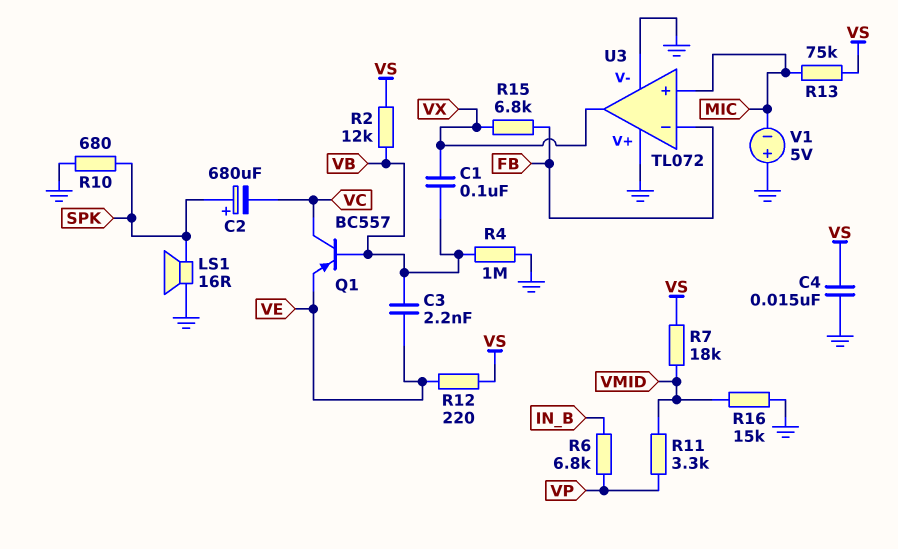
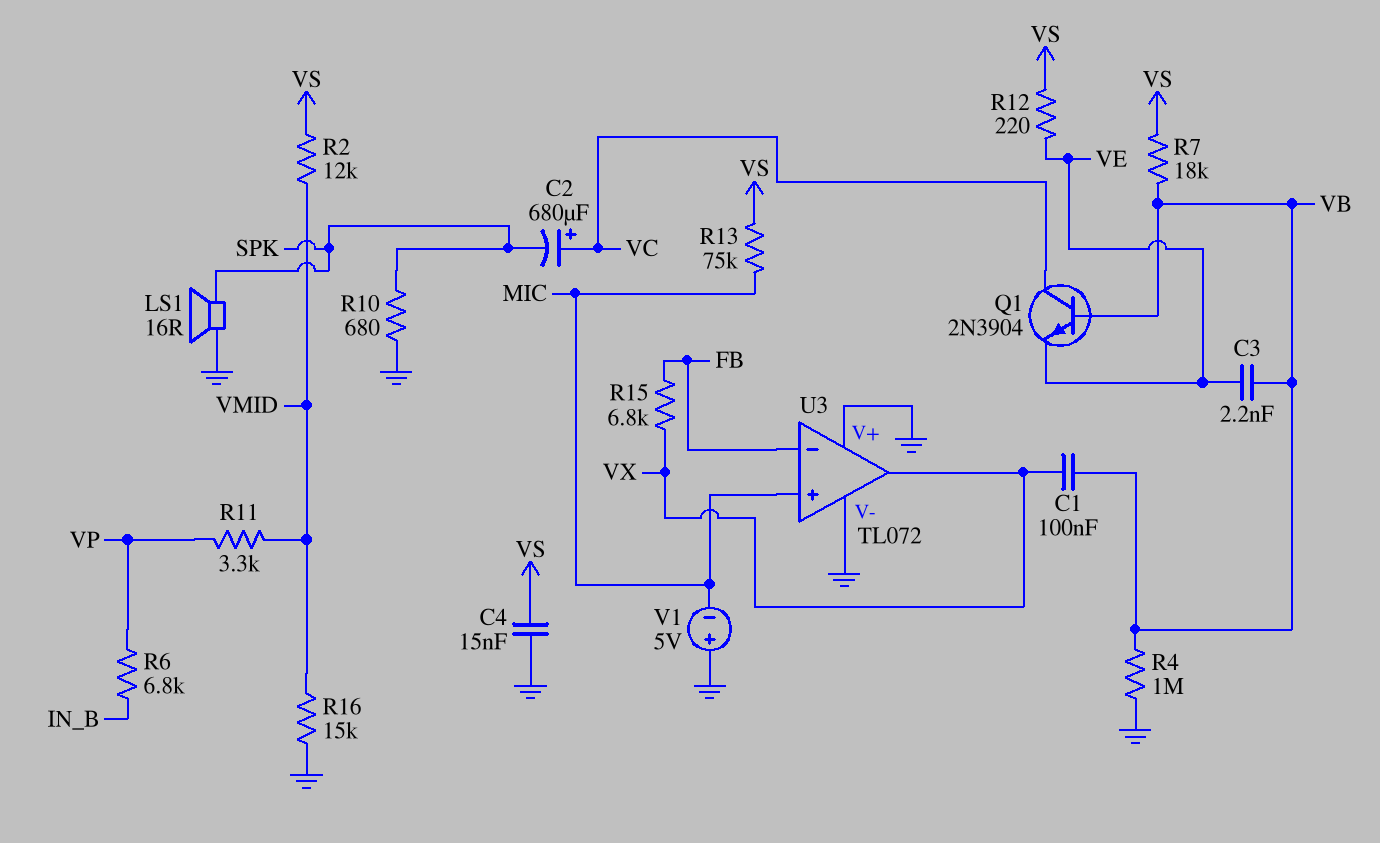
C2: 680uF (plus SPK, minus VC) -> 680uF (plus VC, minus SPK)
Q1: PNP BC557 (B VB, C VC, E VE) -> NPN 2N3904 (B VB, C VC, E VE)
R2: 12k (VB, VS) -> 12k (VMID, VS)
R7: 18k (VMID, VS) -> 18k (VB, VS)

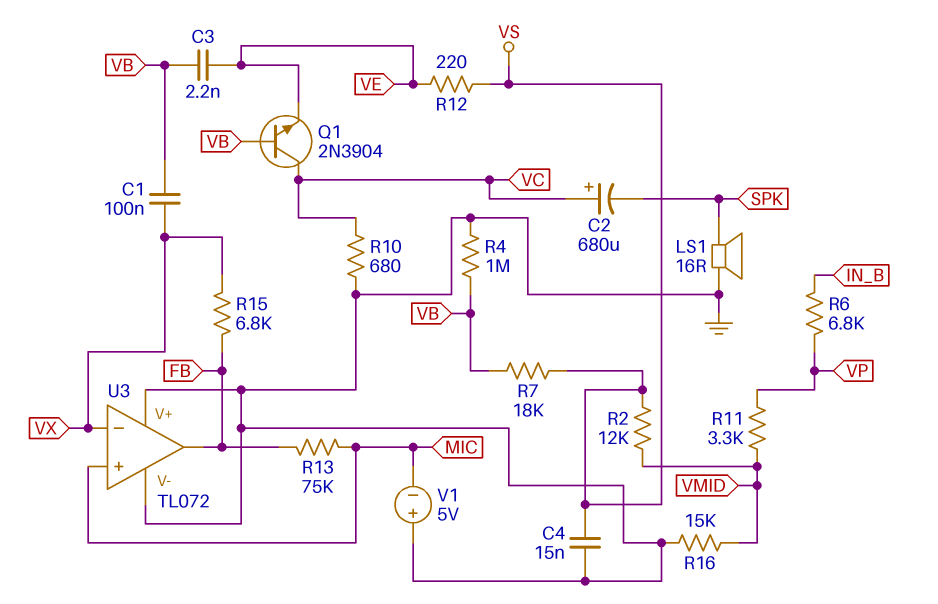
R10: 680 (GND, SPK) -> 680 (GND, VC)
R13: 75k (MIC, VS) -> 75k (FB, MIC)
U3 pin in-: FB -> VX
U3 pin out: VX -> FB

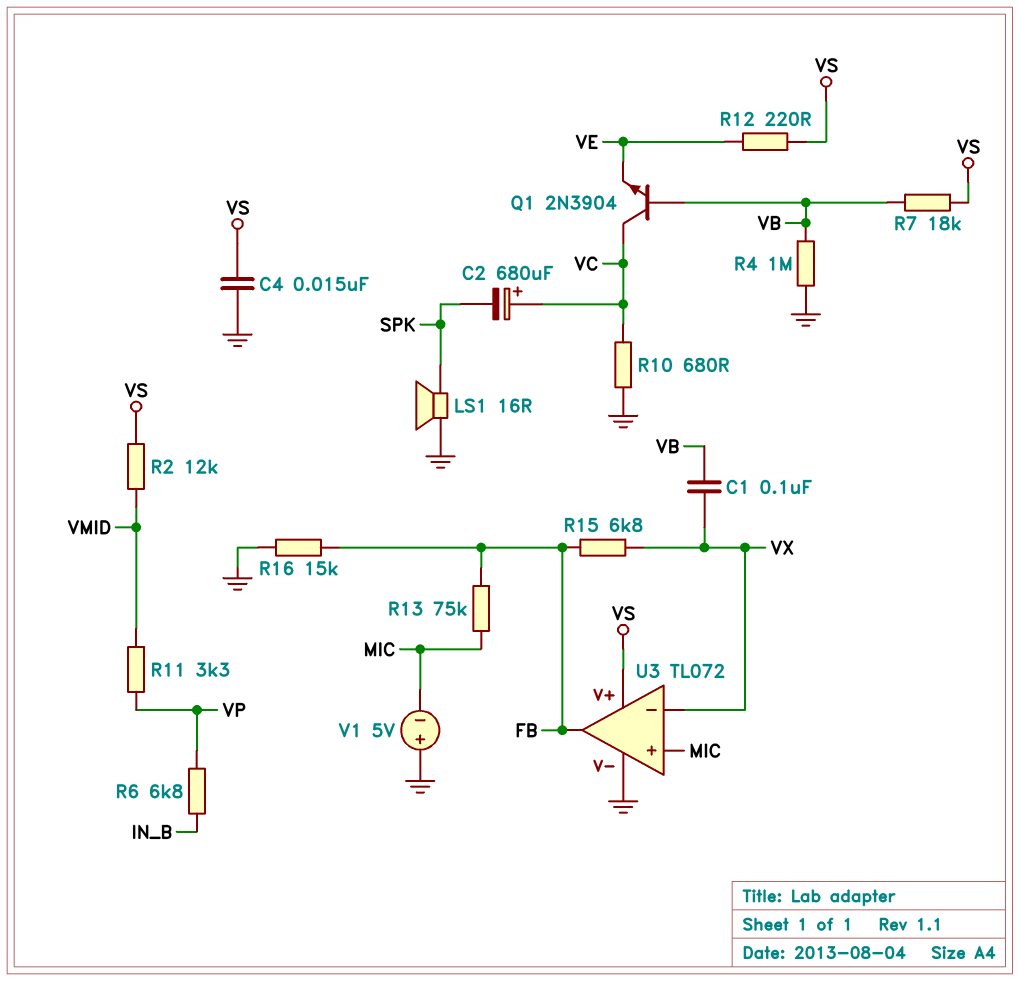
C3: 2.2nF (VB, VE) -> none
R16: 15k (GND, VMID) -> 15k (FB, GND)
U3 pin V+: GND -> VS

